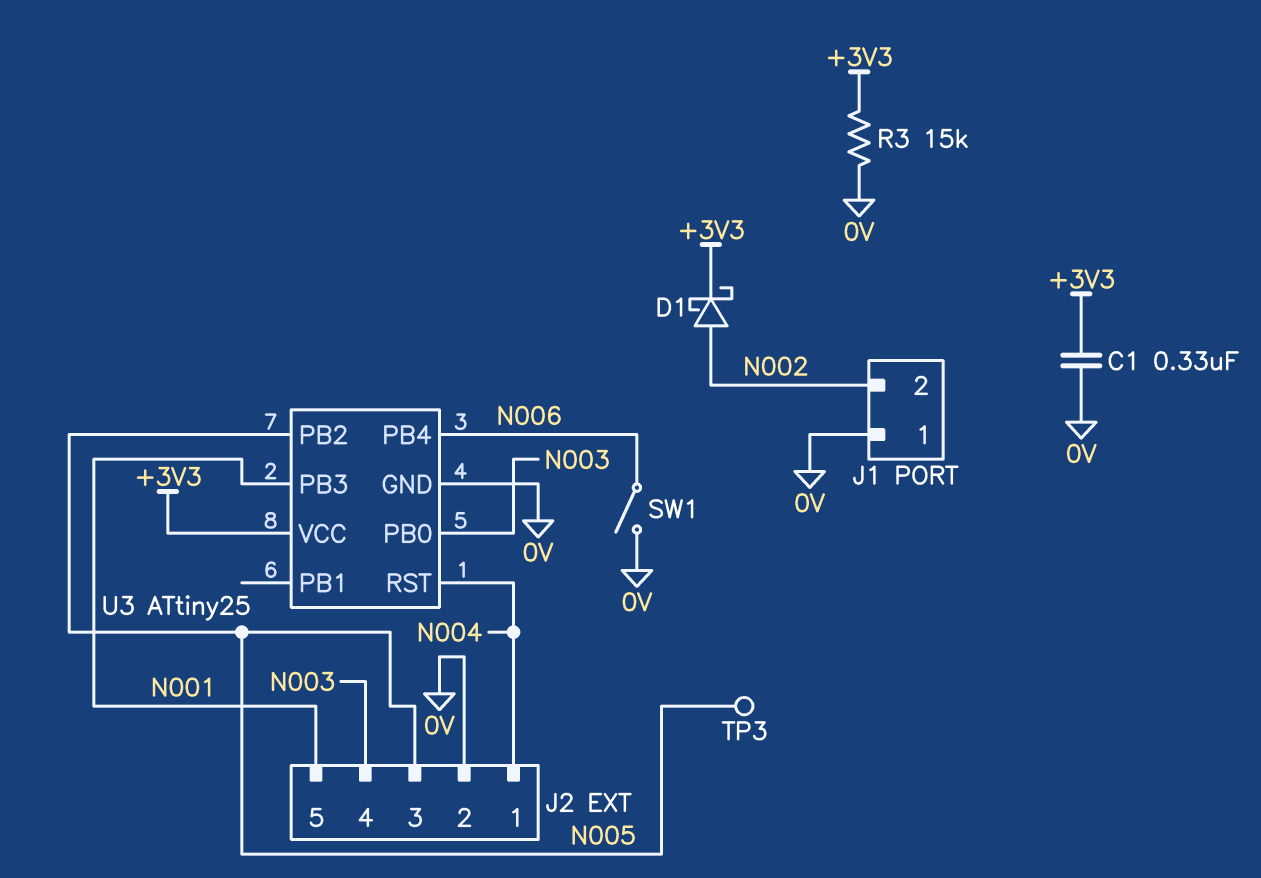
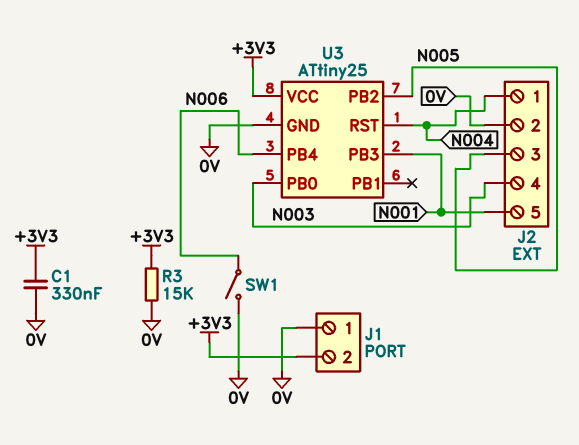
D1: schottky (A N002, K +3V3) -> none
J1 pin 2: N002 -> +3V3
TP3: test point (N005) -> none

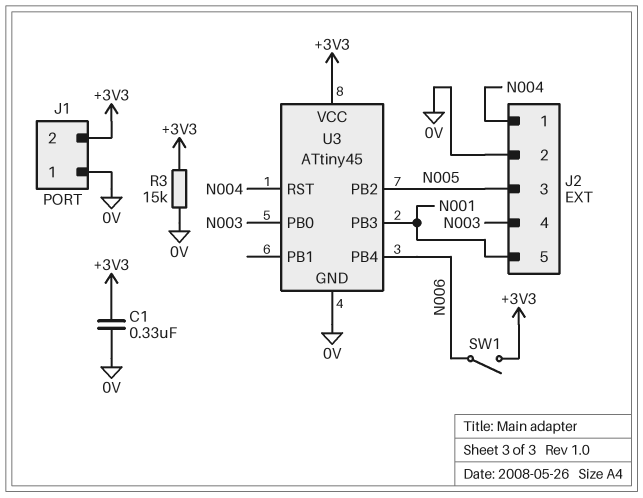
SW1: switch (0V, N006) -> switch (+3V3, N006)
U3: ATtiny25 -> ATtiny45

